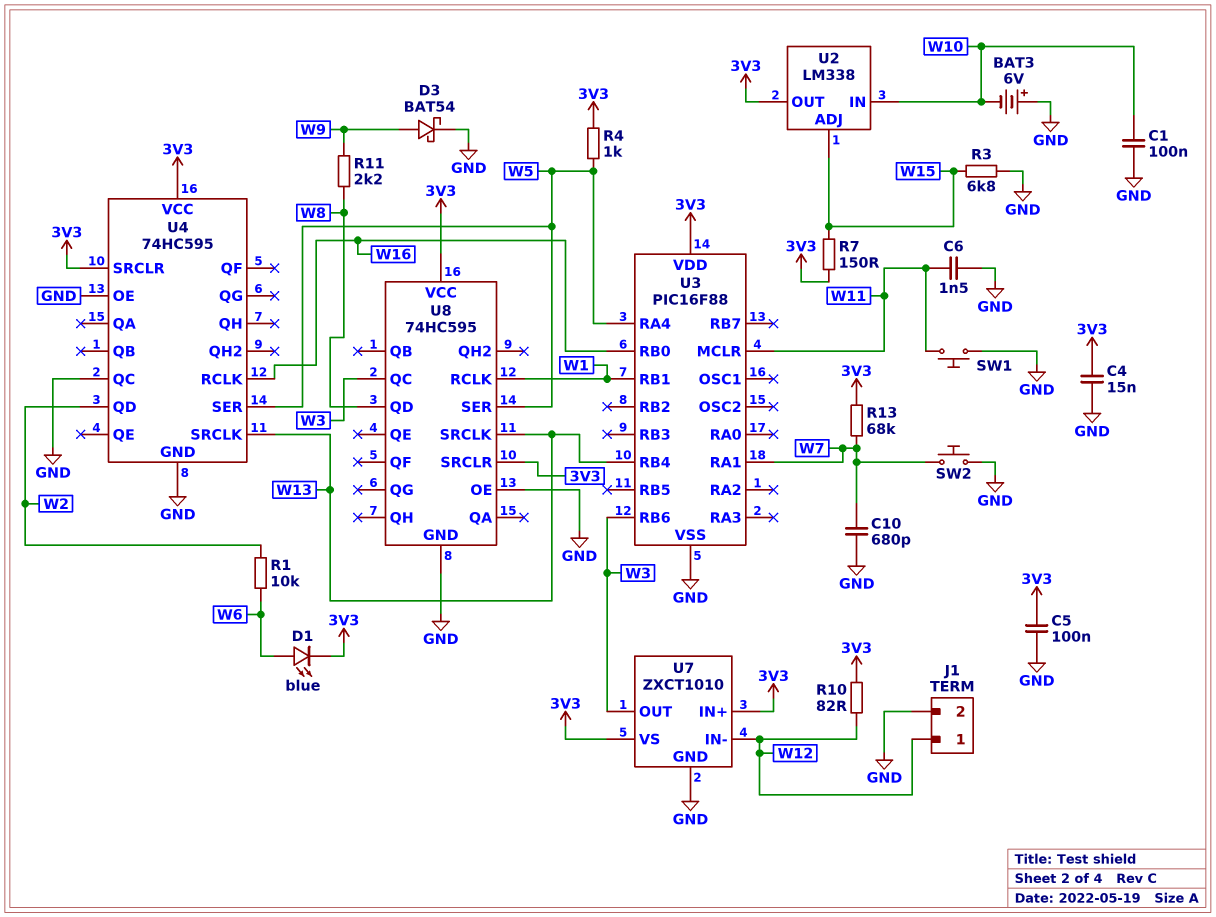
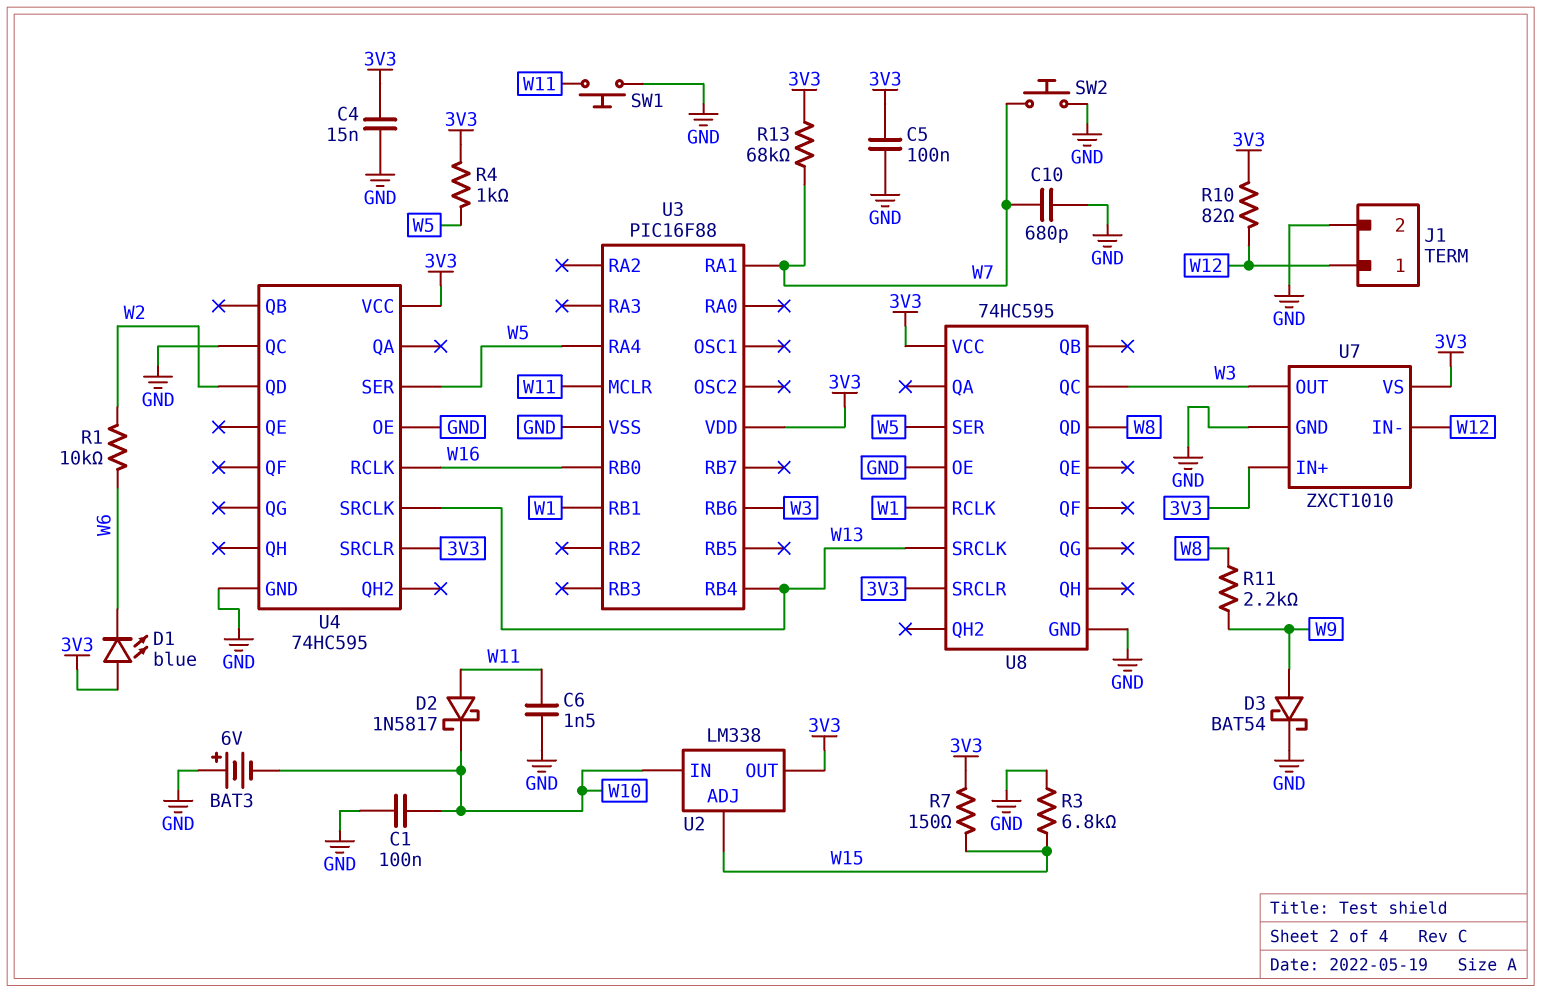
D1: LED blue (A W6, K 3V3) -> LED blue (A 3V3, K W6)
D2: none -> schottky 1N5817 (A W11, K W10)

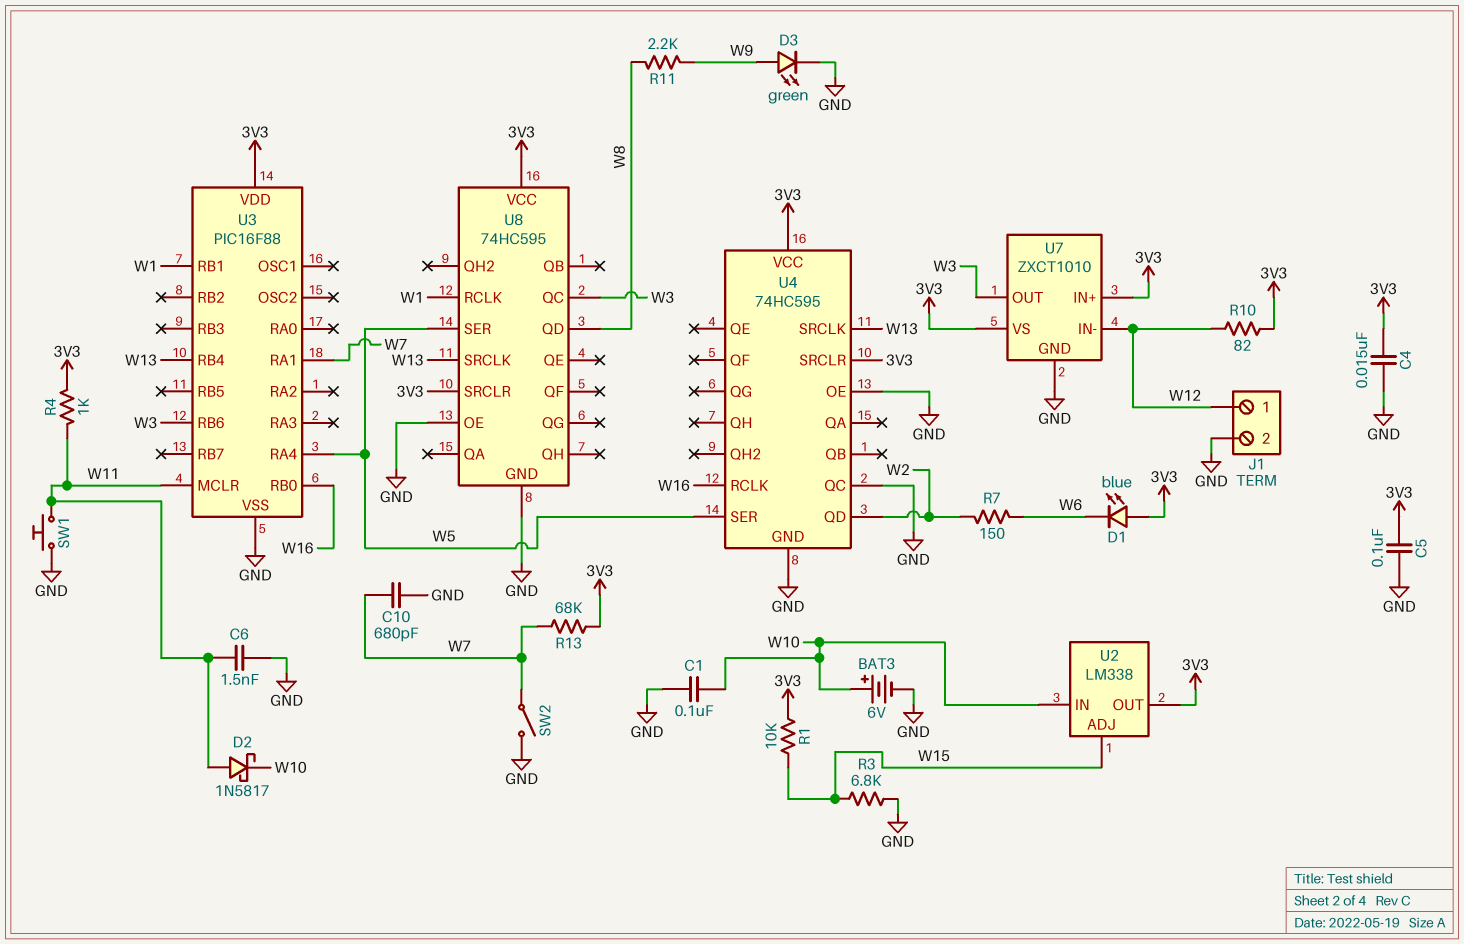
BAT3: 6V (plus GND, minus W10) -> 6V (plus W10, minus GND)
D3: schottky BAT54 (A W9, K GND) -> LED green (A W9, K GND)
R1: 10k (W2, W6) -> 10k (3V3, W15)
R4: 1k (3V3, W5) -> 1k (3V3, W11)
R7: 150 (3V3, W15) -> 150 (W2, W6)
SW2: button (GND, W7) -> switch (GND, W7)

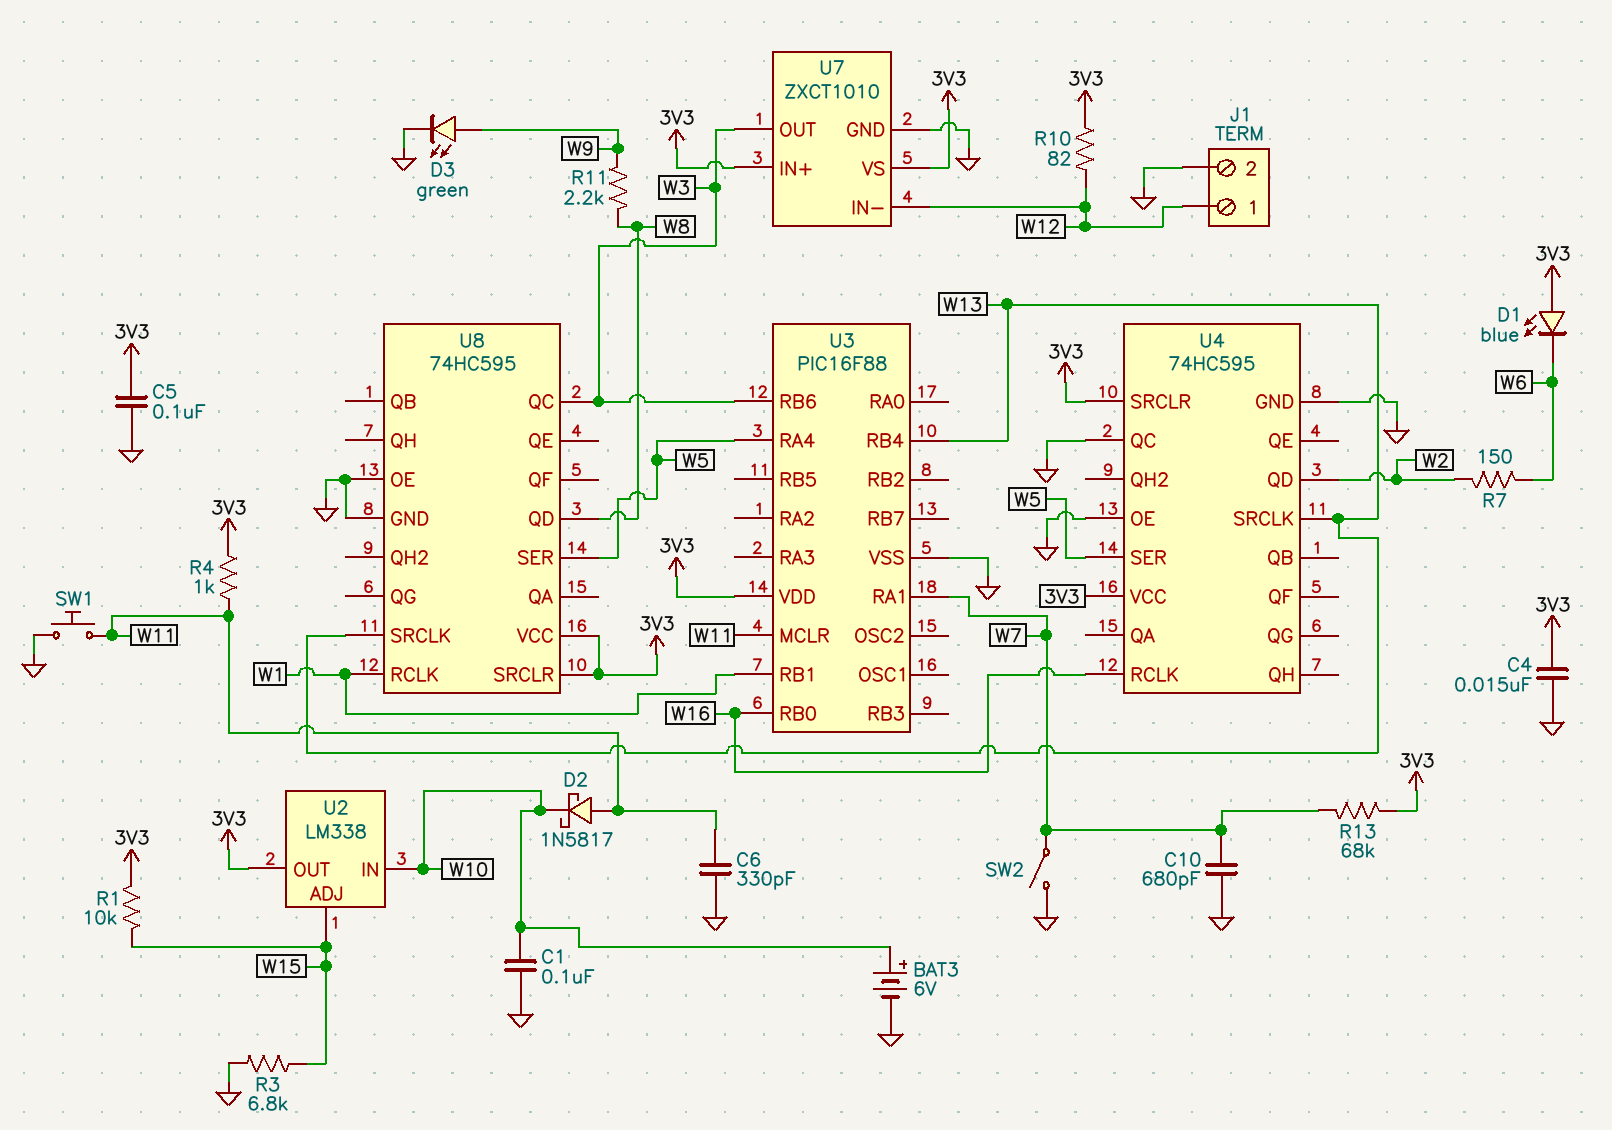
C6: 1.5nF (GND, W11) -> 330pF (GND, W11)

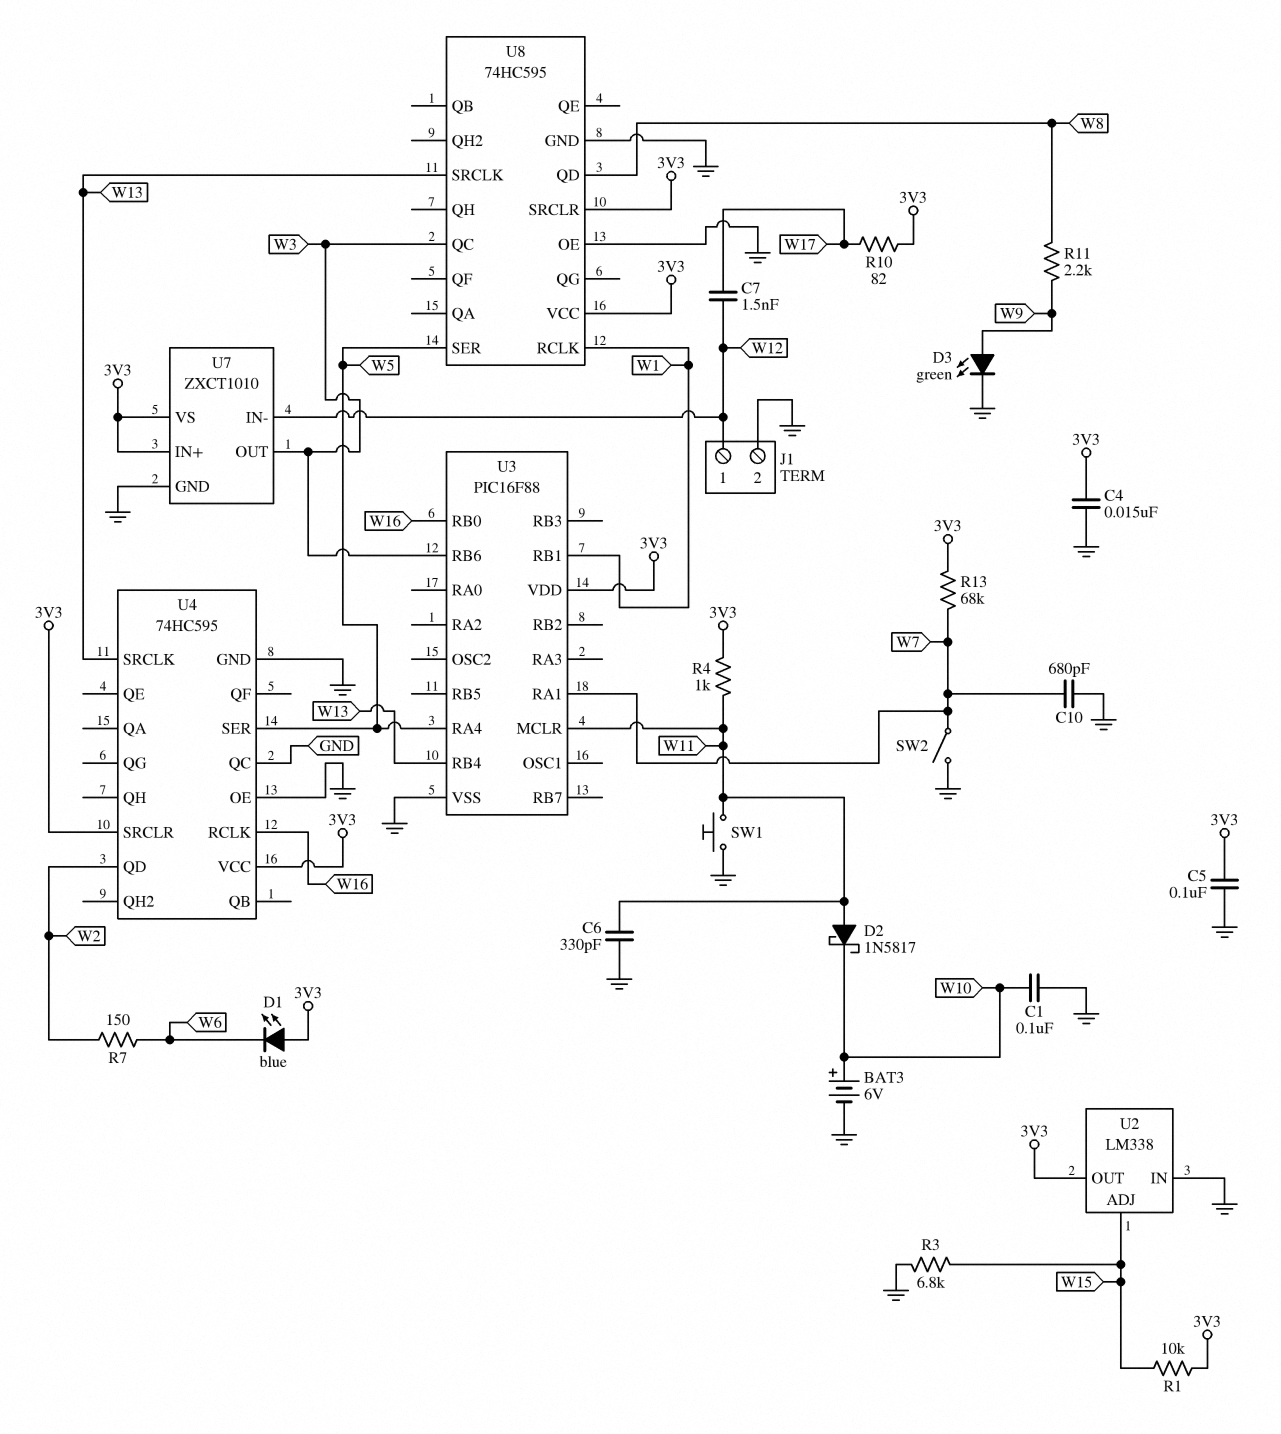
C7: none -> 1.5nF (W12, W17)
R10: 82 (3V3, W12) -> 82 (3V3, W17)
U2 pin IN: W10 -> GND

